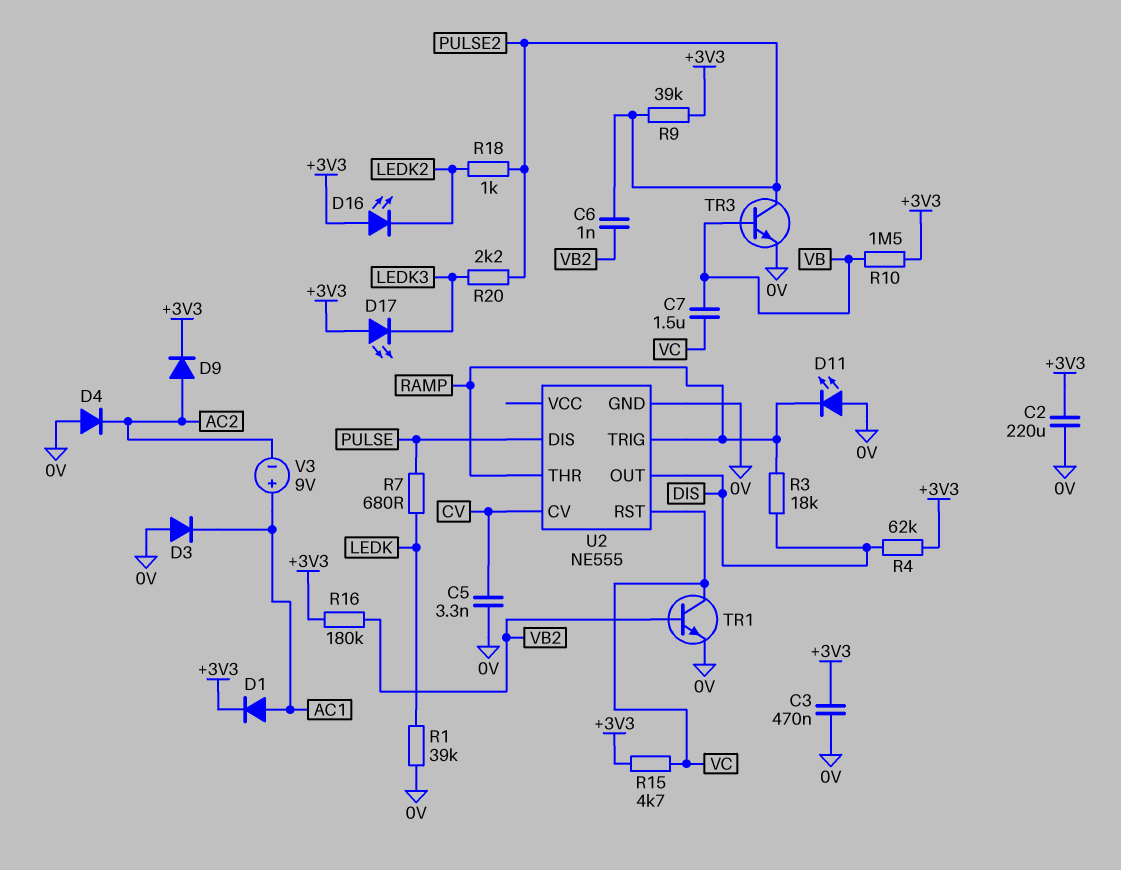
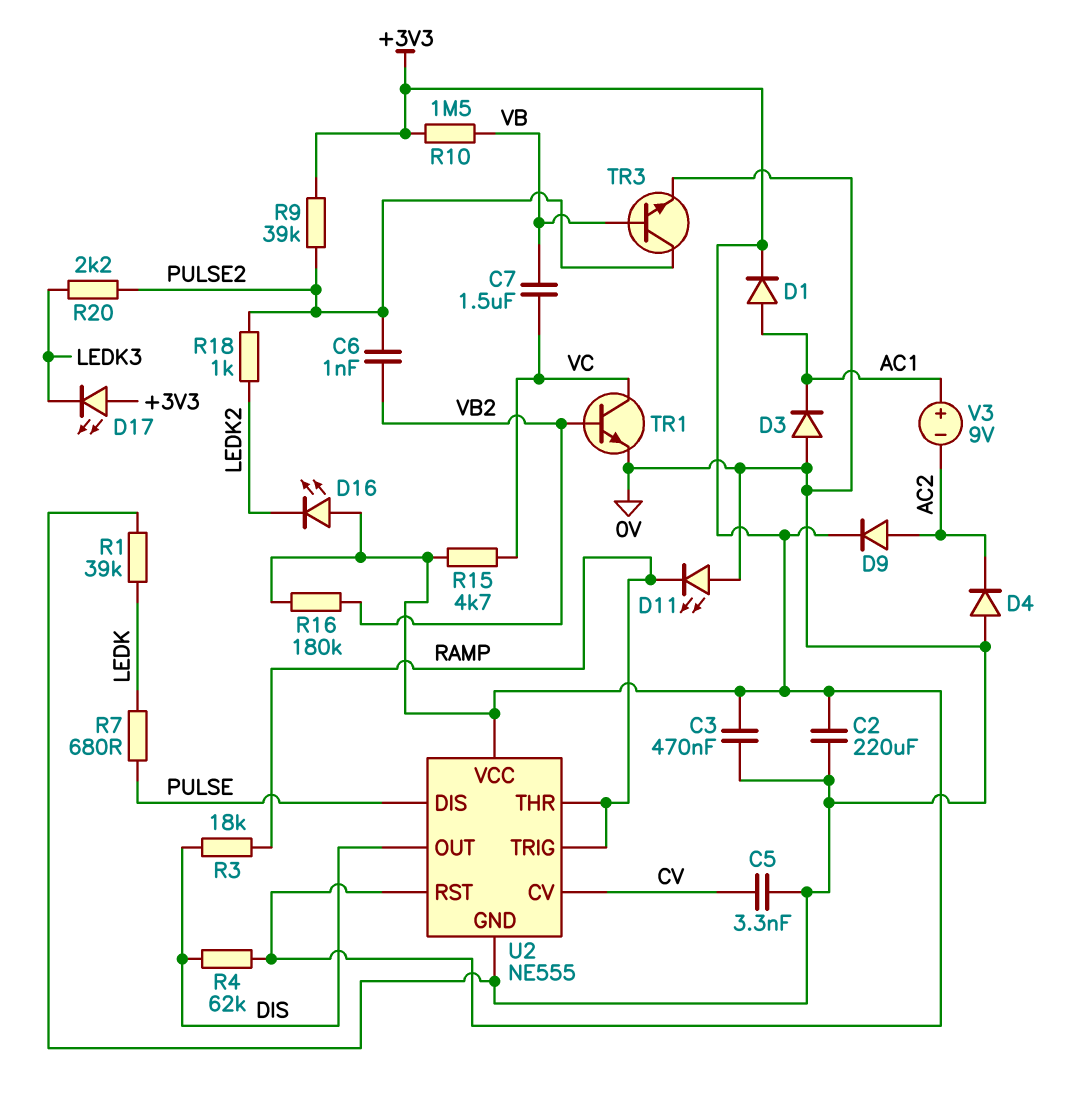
U2 pin RST: VC -> +3V3
U2 pin VCC: none -> +3V3

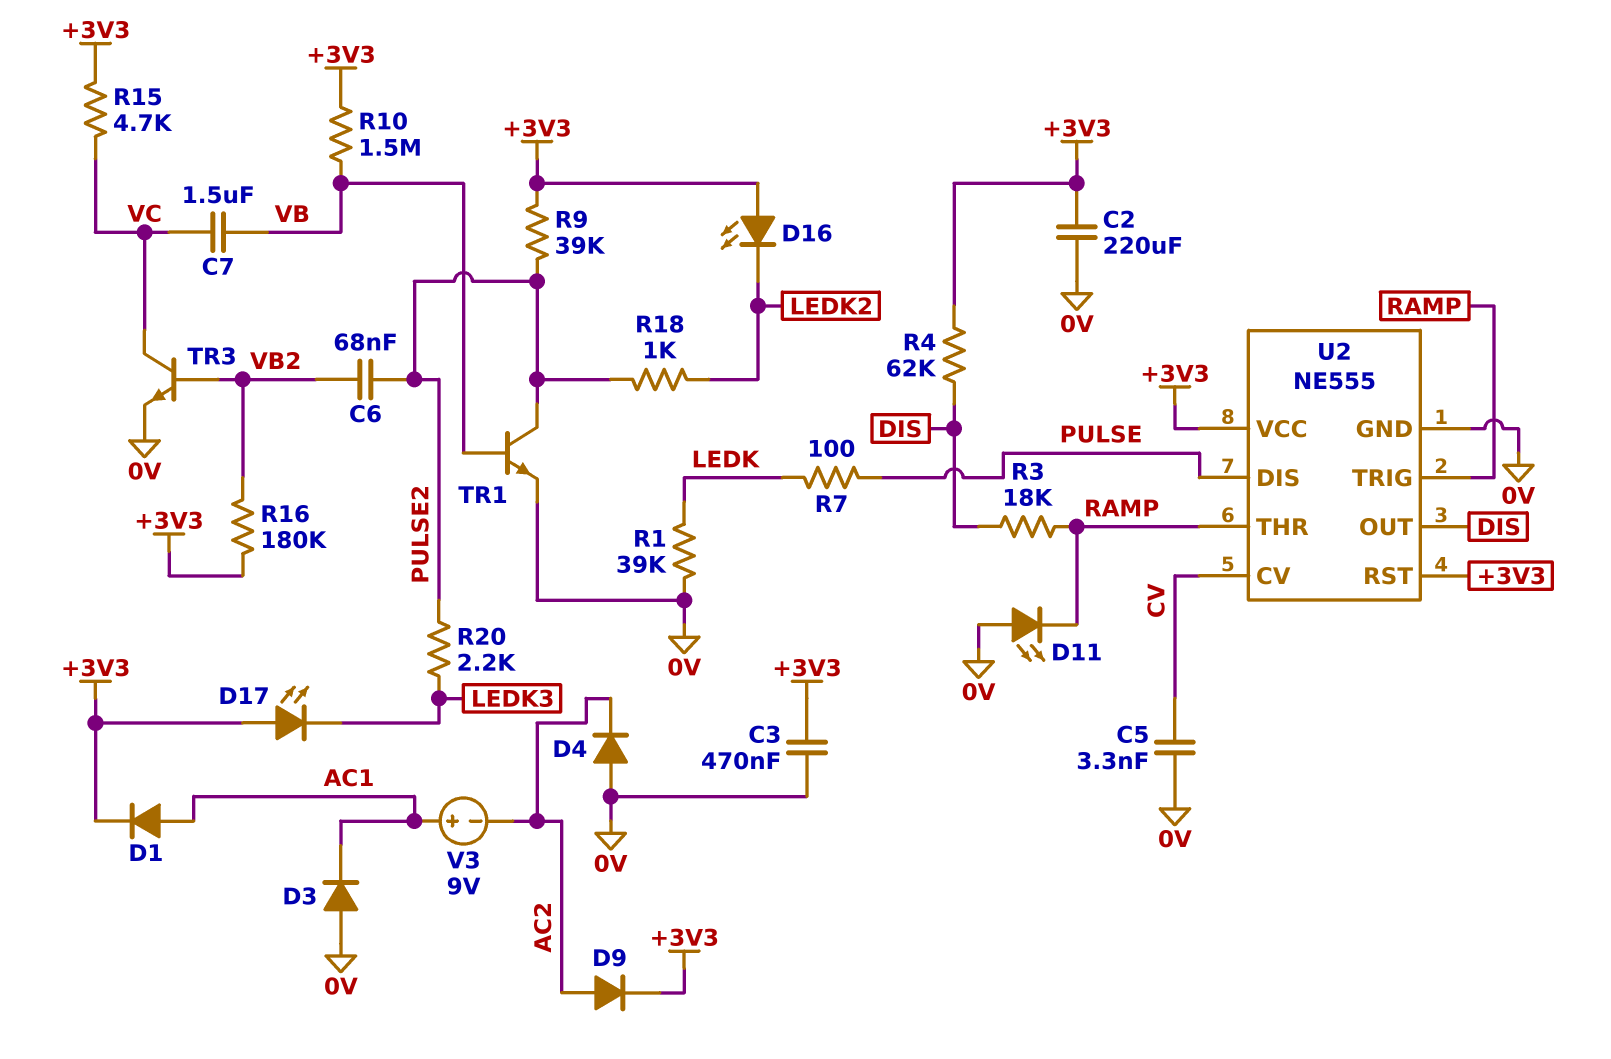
C6: 1nF (PULSE2, VB2) -> 68nF (PULSE2, VB2)
R7: 680 (LEDK, PULSE) -> 100 (LEDK, PULSE)
TR1: NPN (B VB2, C VC, E 0V) -> NPN (B VB, C PULSE2, E 0V)
TR3: NPN (B VB, C PULSE2, E 0V) -> NPN (B VB2, C VC, E 0V)

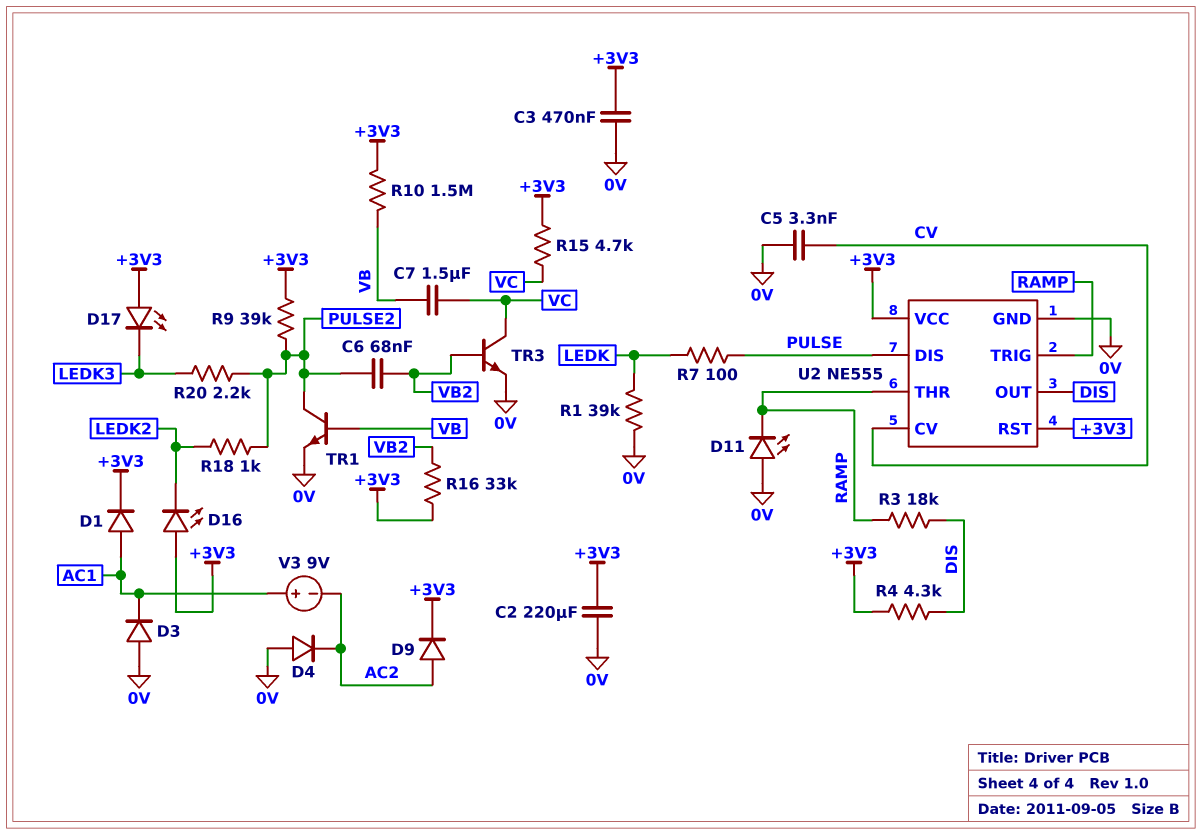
R4: 62k (+3V3, DIS) -> 4.3k (+3V3, DIS)
R16: 180k (+3V3, VB2) -> 33k (+3V3, VB2)

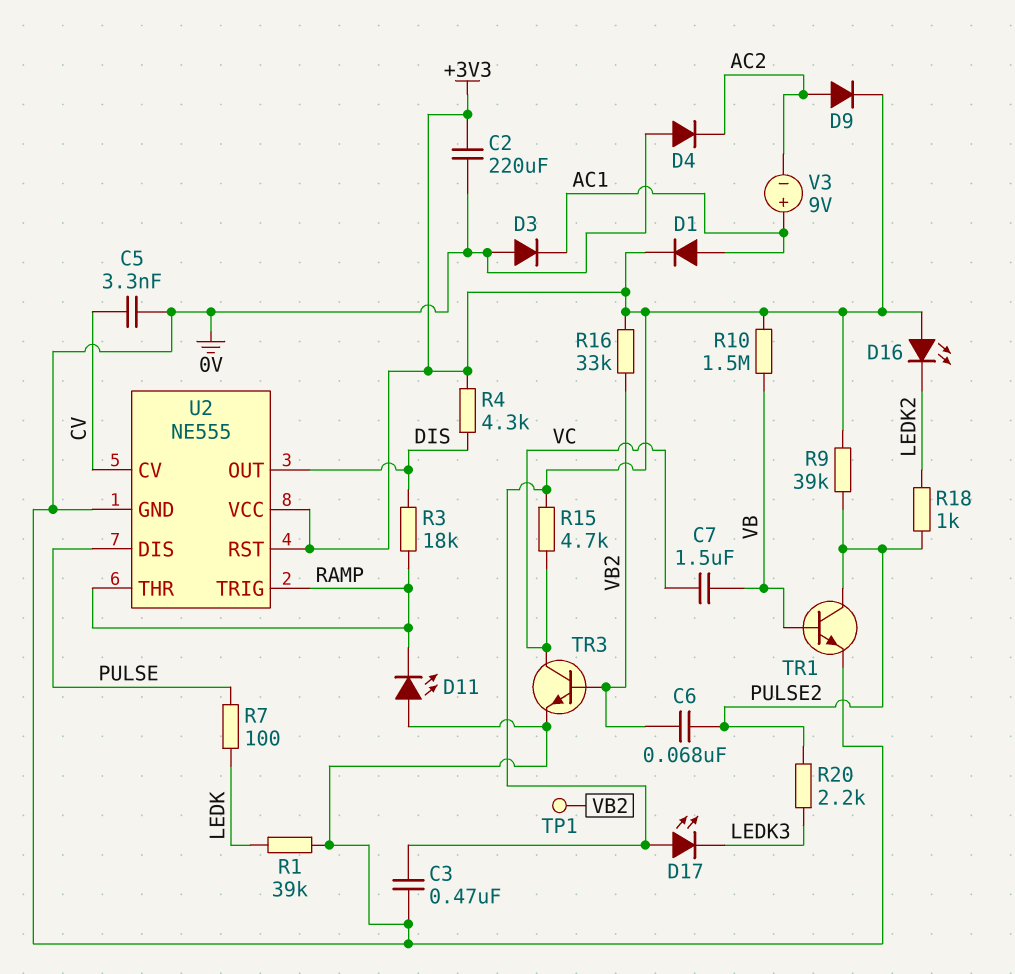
TP1: none -> test point (VB2)

